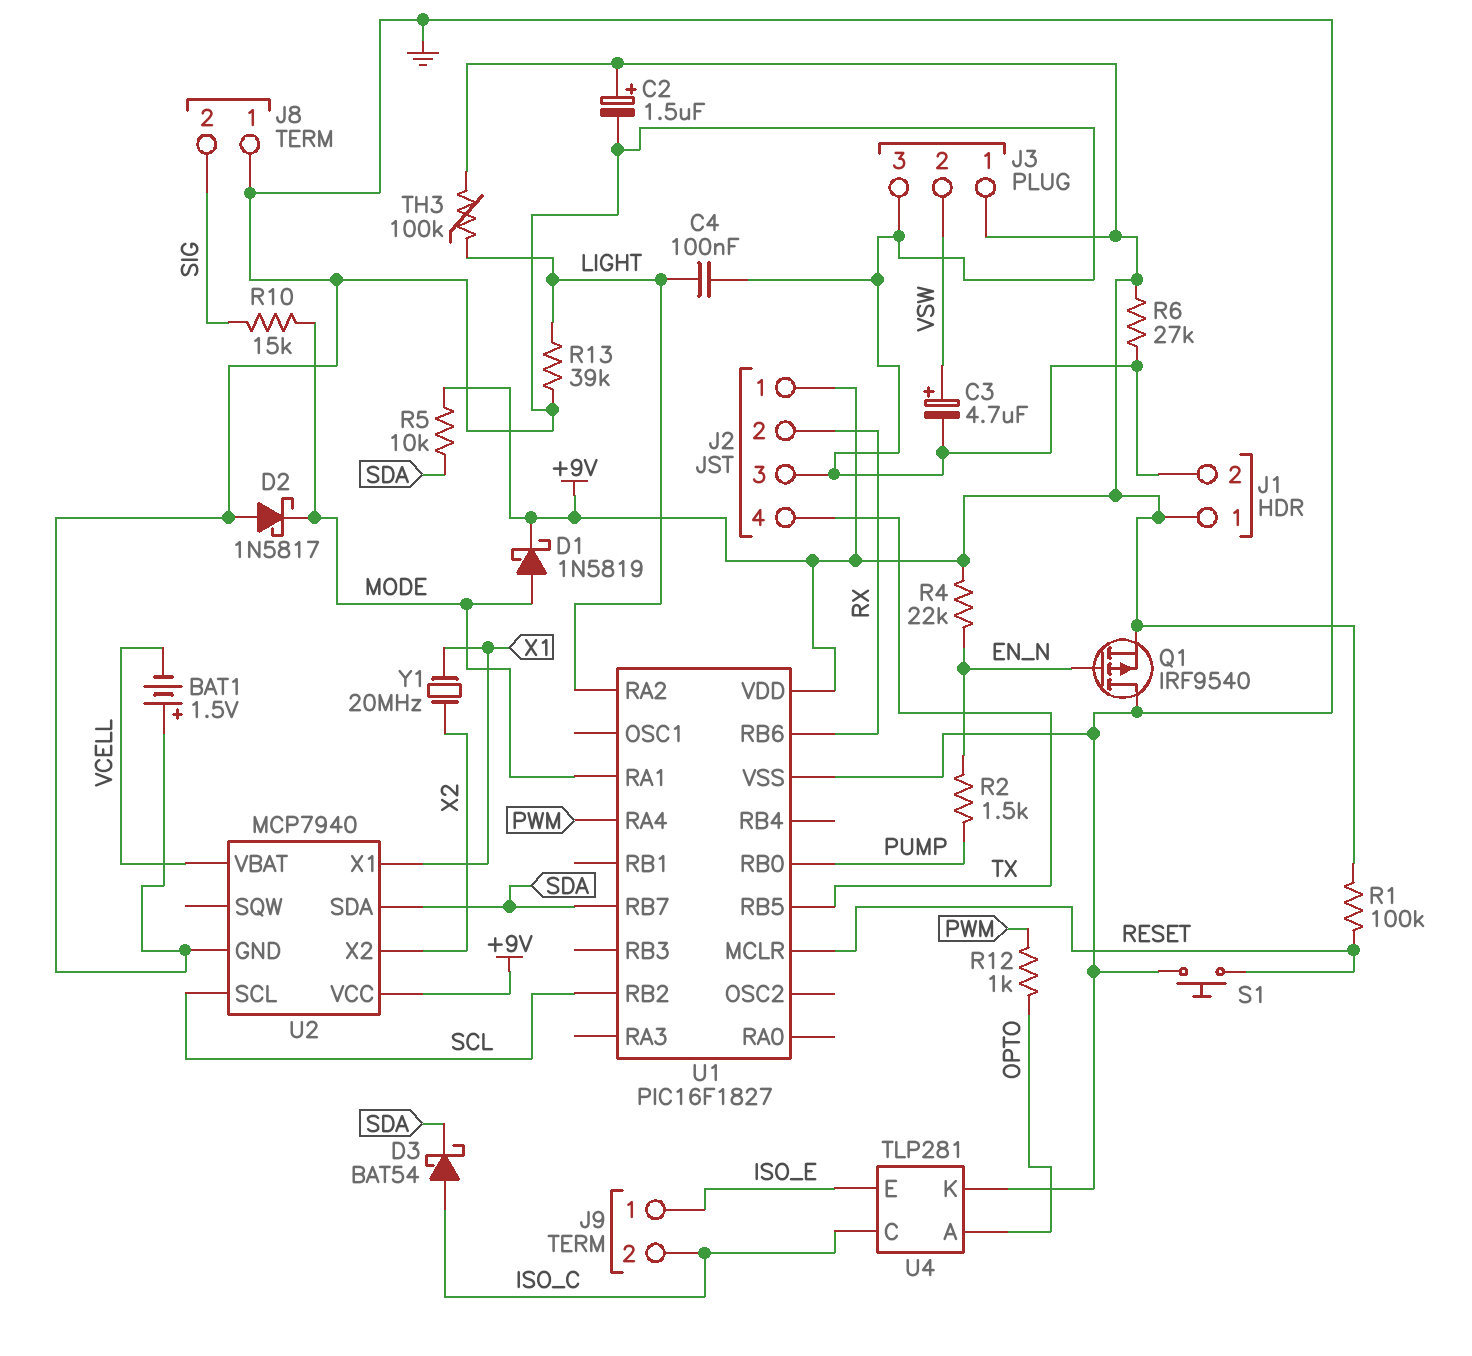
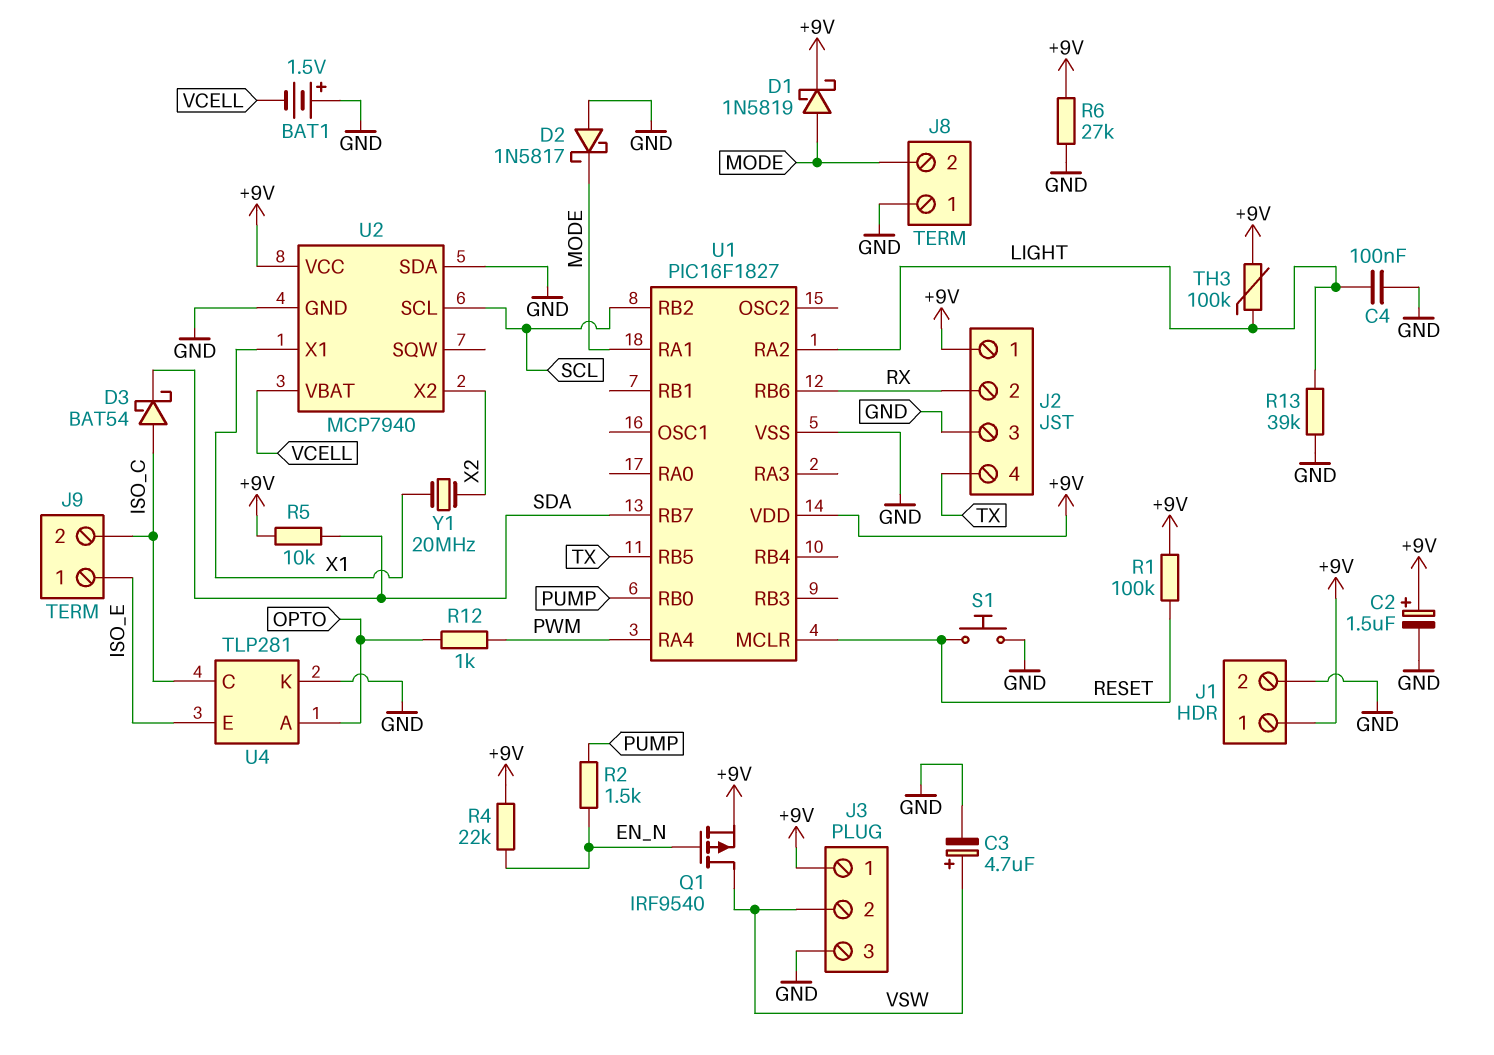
J8 pin 2: SIG -> MODE
Q1: PMOS IRF9540 (G EN_N, D GND, S +9V) -> PMOS IRF9540 (G EN_N, D VSW, S +9V)
R10: 15k (MODE, SIG) -> none
U2 pin SDA: SDA -> GND

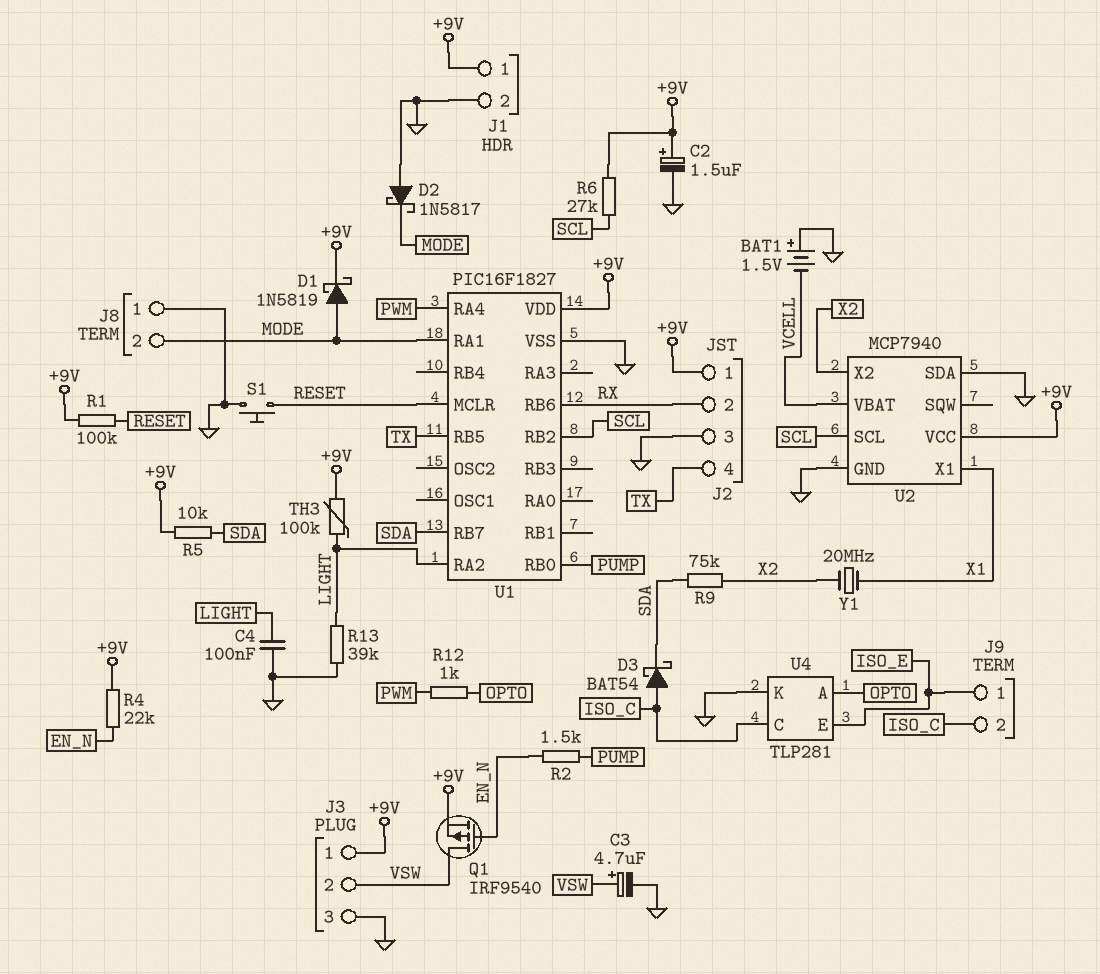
R6: 27k (+9V, GND) -> 27k (+9V, SCL)
R9: none -> 75k (SDA, X2)

